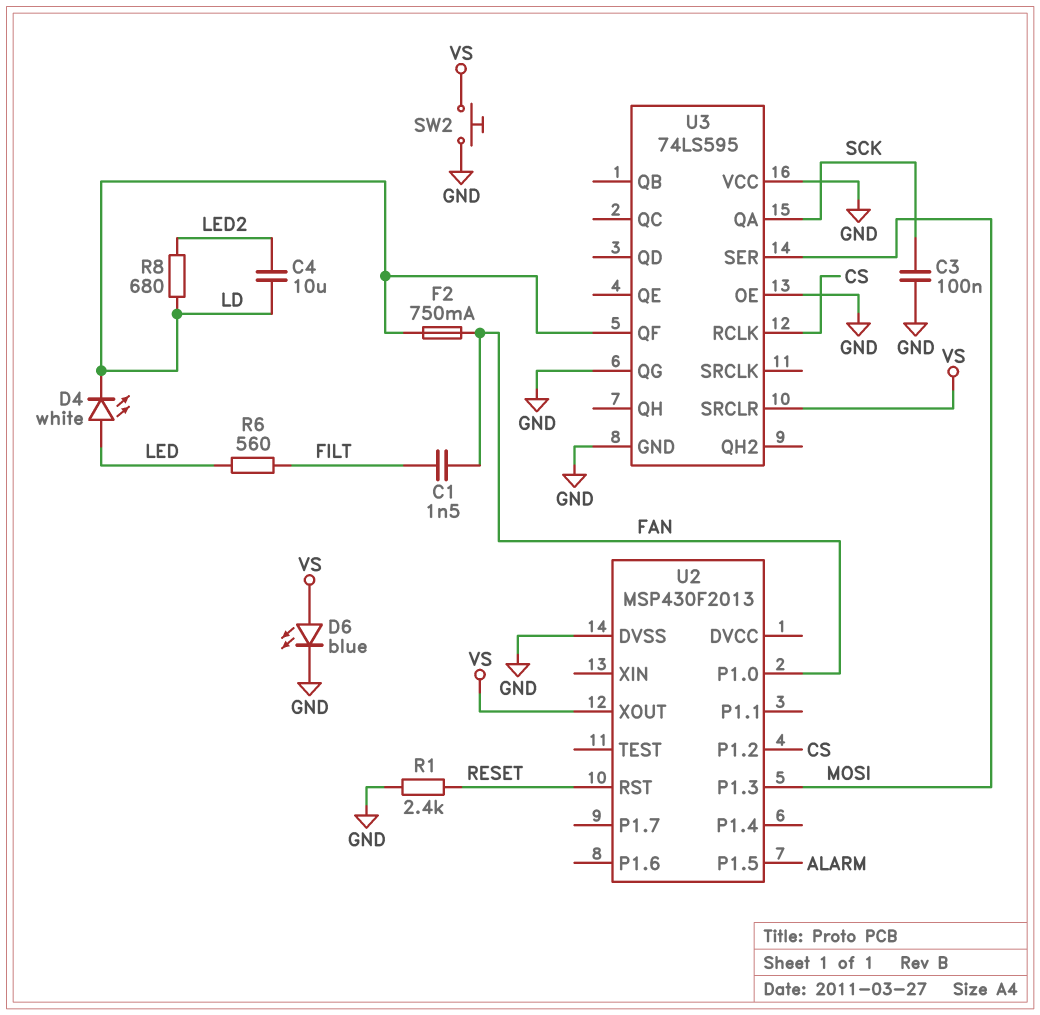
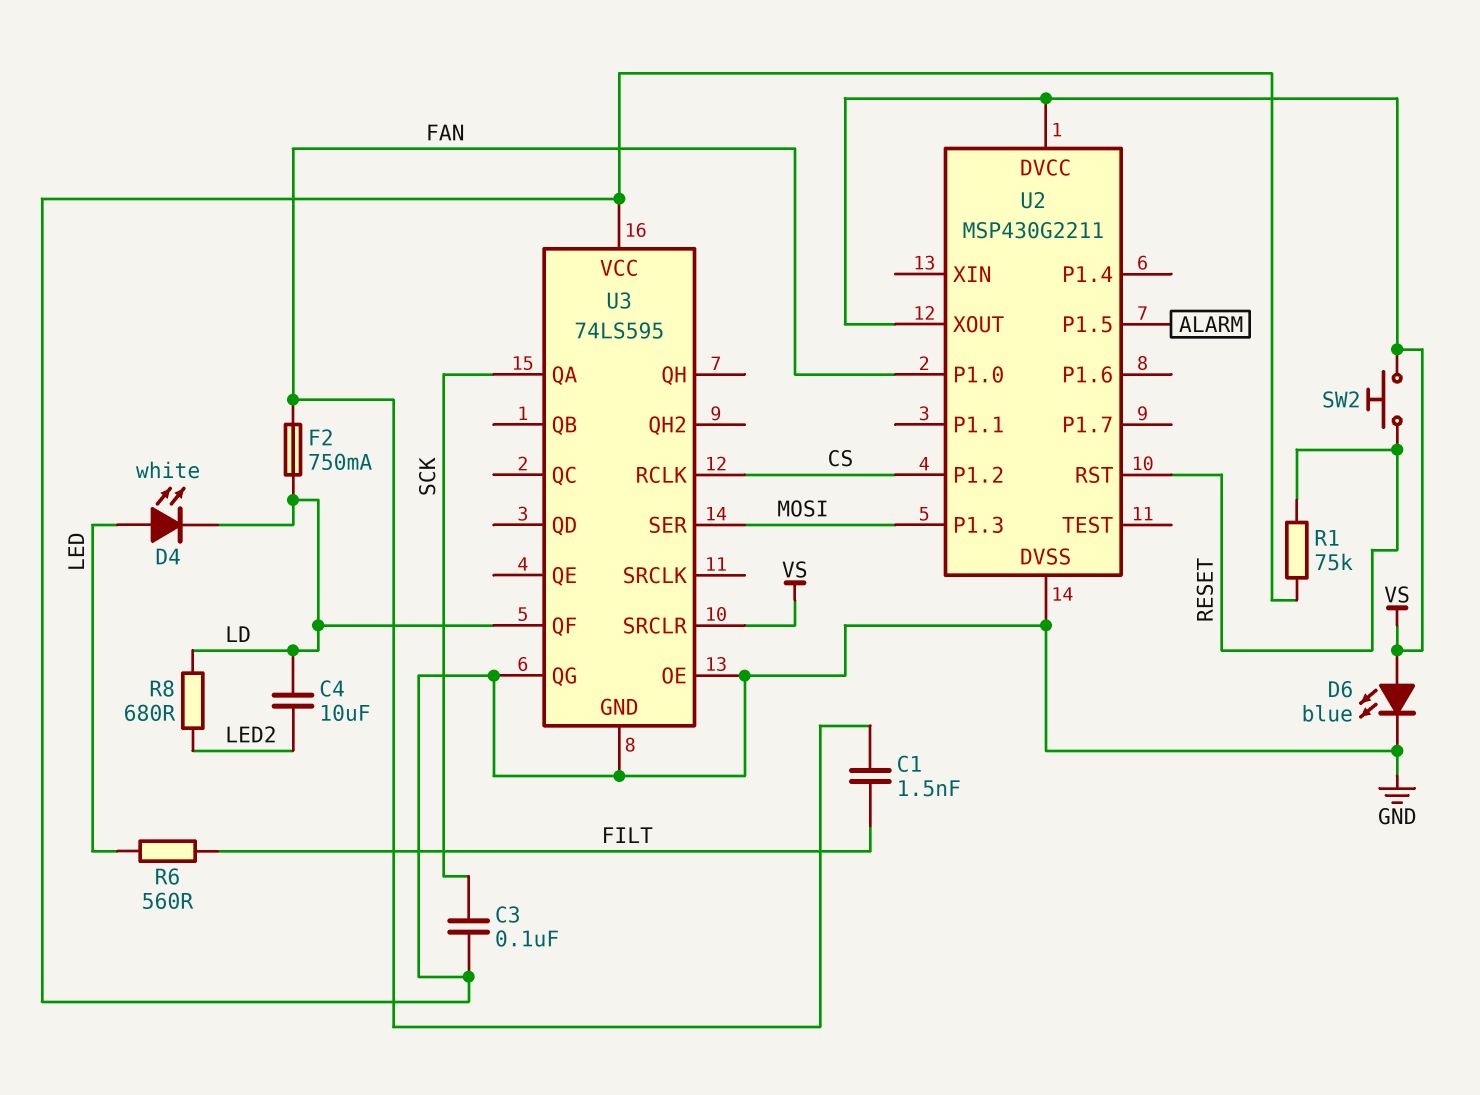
R1: 2.4k (GND, RESET) -> 75k (GND, RESET)
SW2: button (GND, VS) -> button (RESET, VS)
U2: MSP430F2013 -> MSP430G2211
U2 pin DVCC: none -> VS

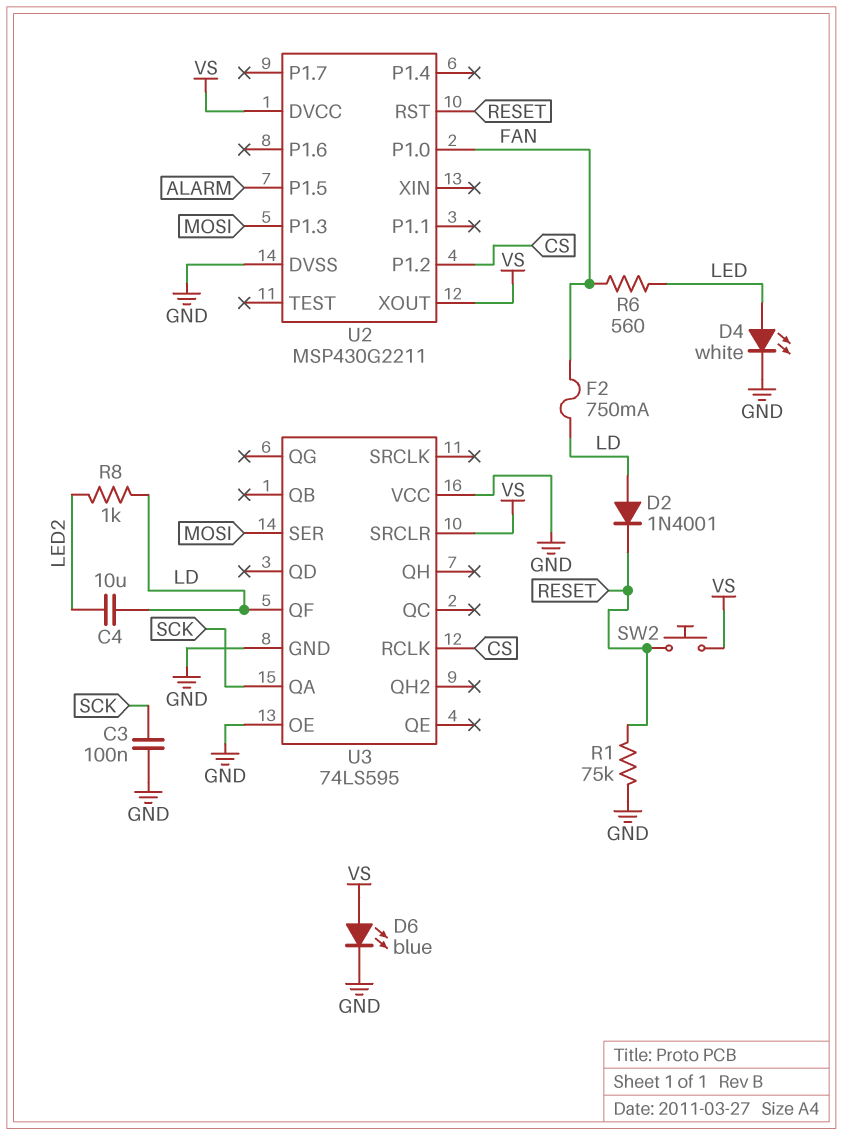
C1: 1.5nF (FAN, FILT) -> none
D2: none -> diode 1N4001 (A LD, K RESET)
D4: LED white (A LED, K LD) -> LED white (A LED, K GND)
R6: 560 (FILT, LED) -> 560 (FAN, LED)
R8: 680 (LD, LED2) -> 1k (LD, LED2)
U3 pin QG: GND -> none

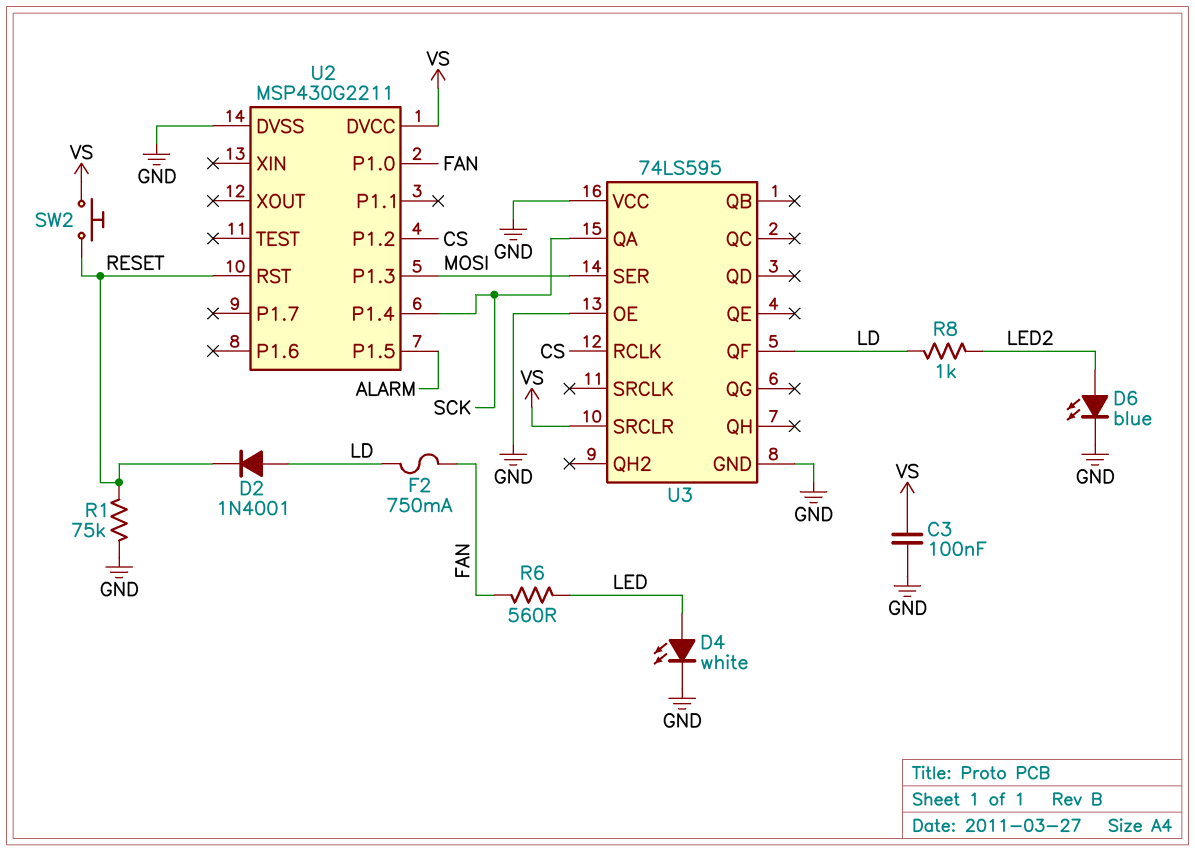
C3: 100nF (GND, SCK) -> 100nF (GND, VS)
C4: 10uF (LD, LED2) -> none
D6: LED blue (A VS, K GND) -> LED blue (A LED2, K GND)
U2 pin P1.4: none -> SCK
U2 pin XOUT: VS -> none

